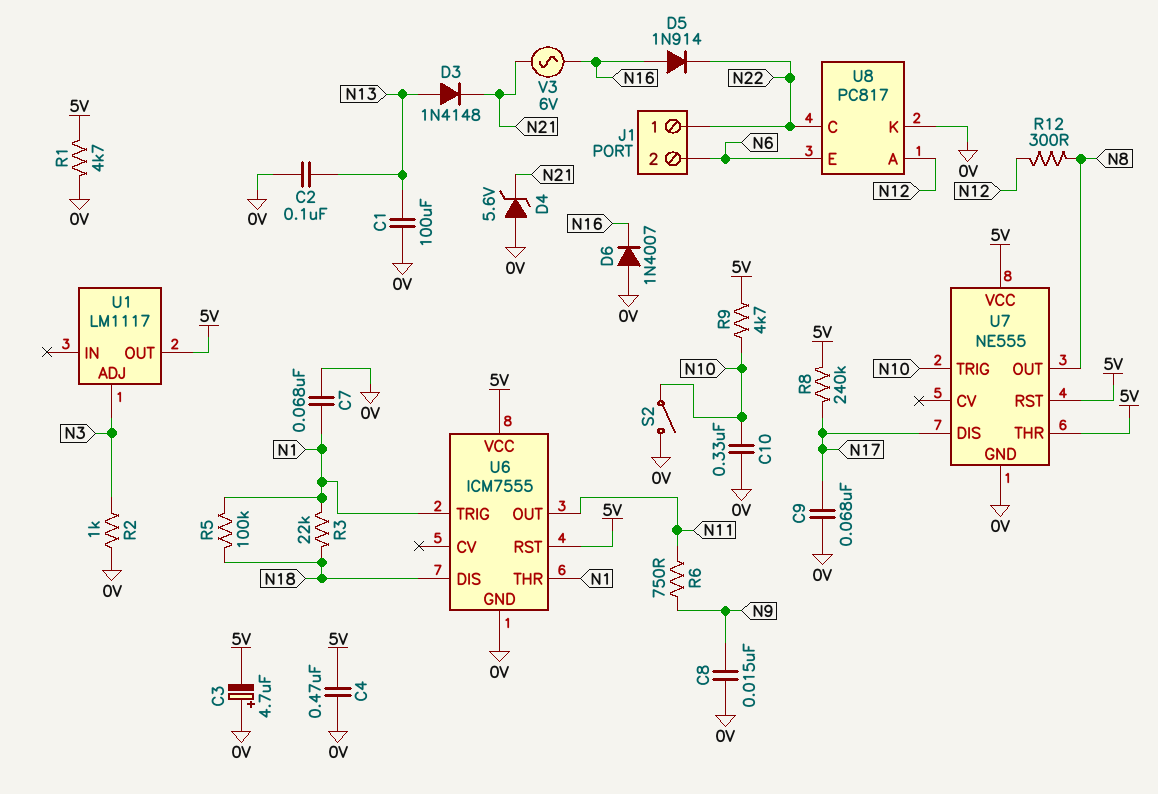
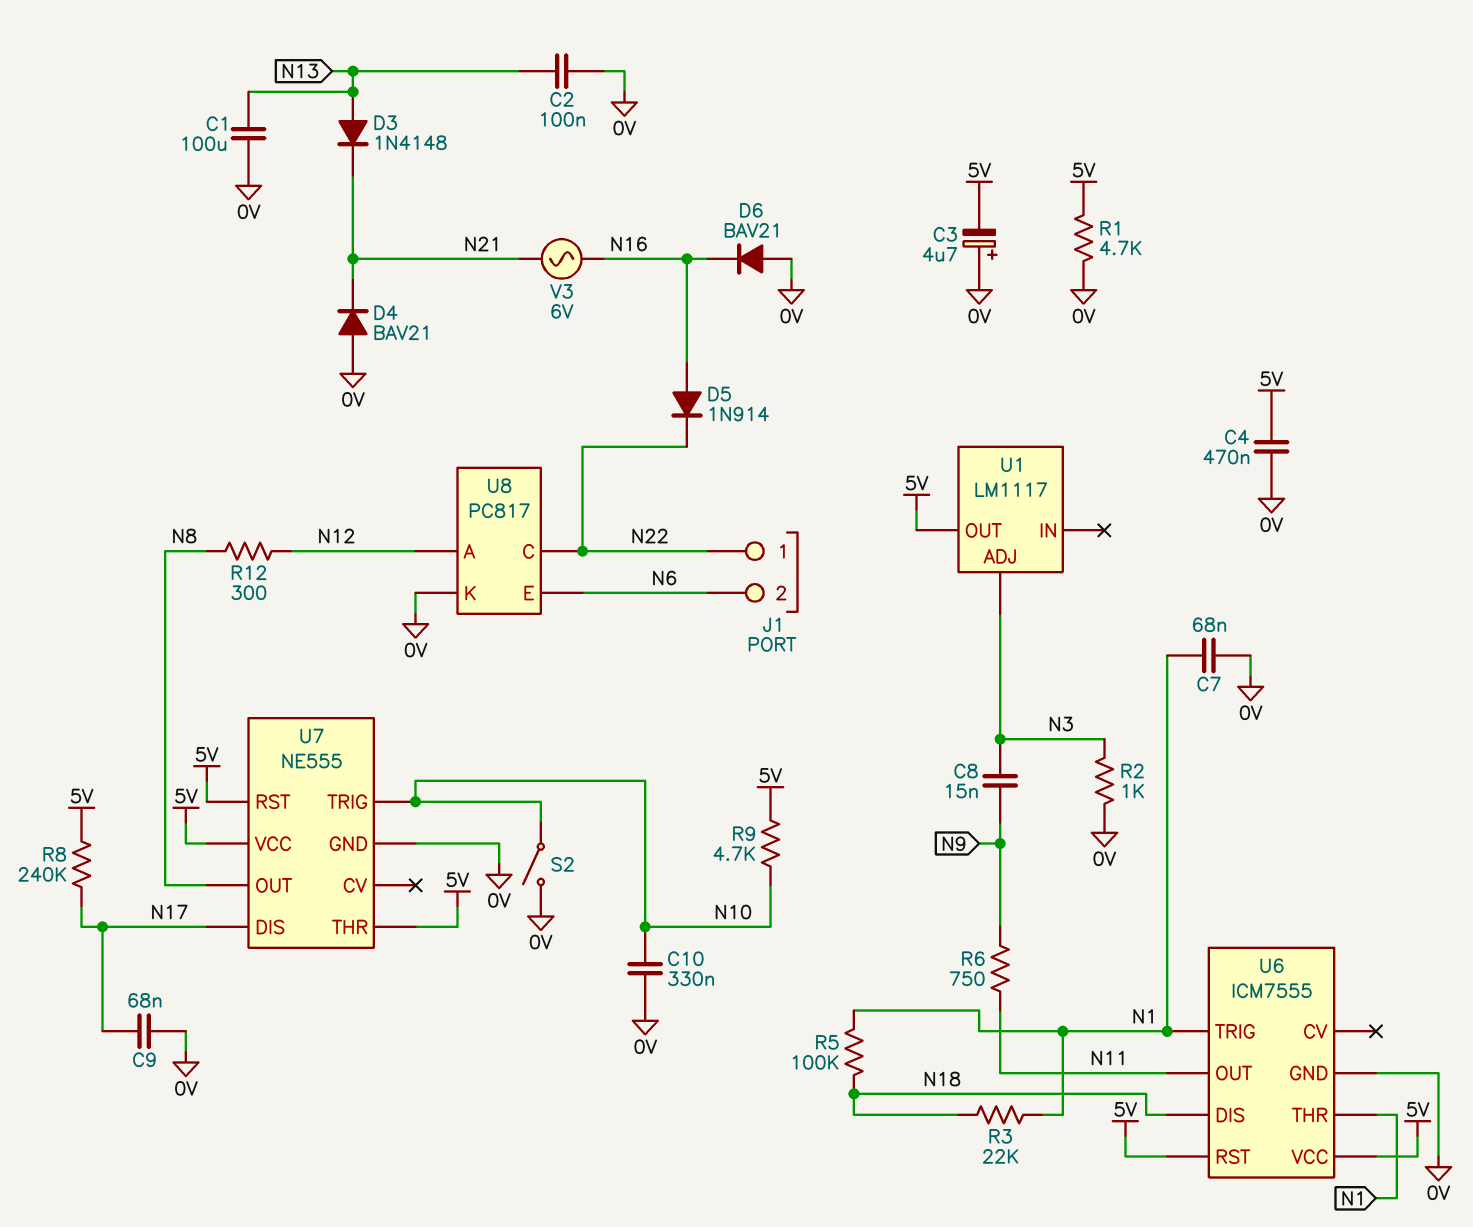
C8: 15nF (0V, N9) -> 15nF (N3, N9)
D4: zener 5.6V (A 0V, K N21) -> diode BAV21 (A 0V, K N21)
D6: diode 1N4007 (A 0V, K N16) -> diode BAV21 (A 0V, K N16)

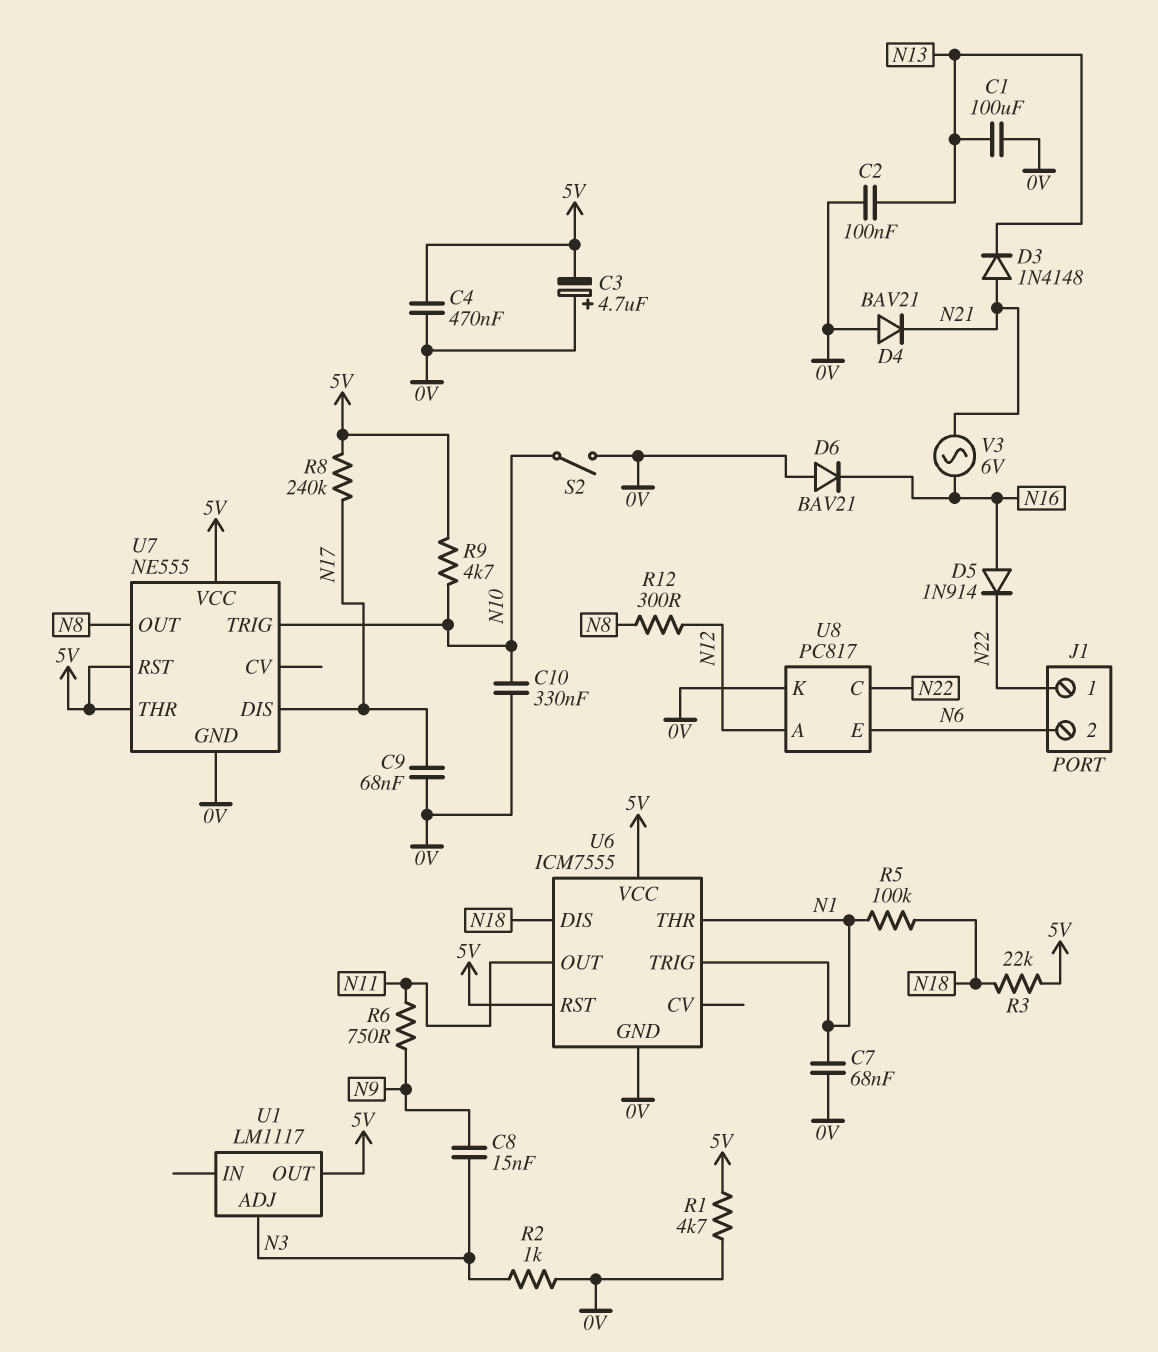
D3: diode 1N4148 (A N13, K N21) -> diode 1N4148 (A N21, K N13)
R3: 22k (N1, N18) -> 22k (5V, N18)

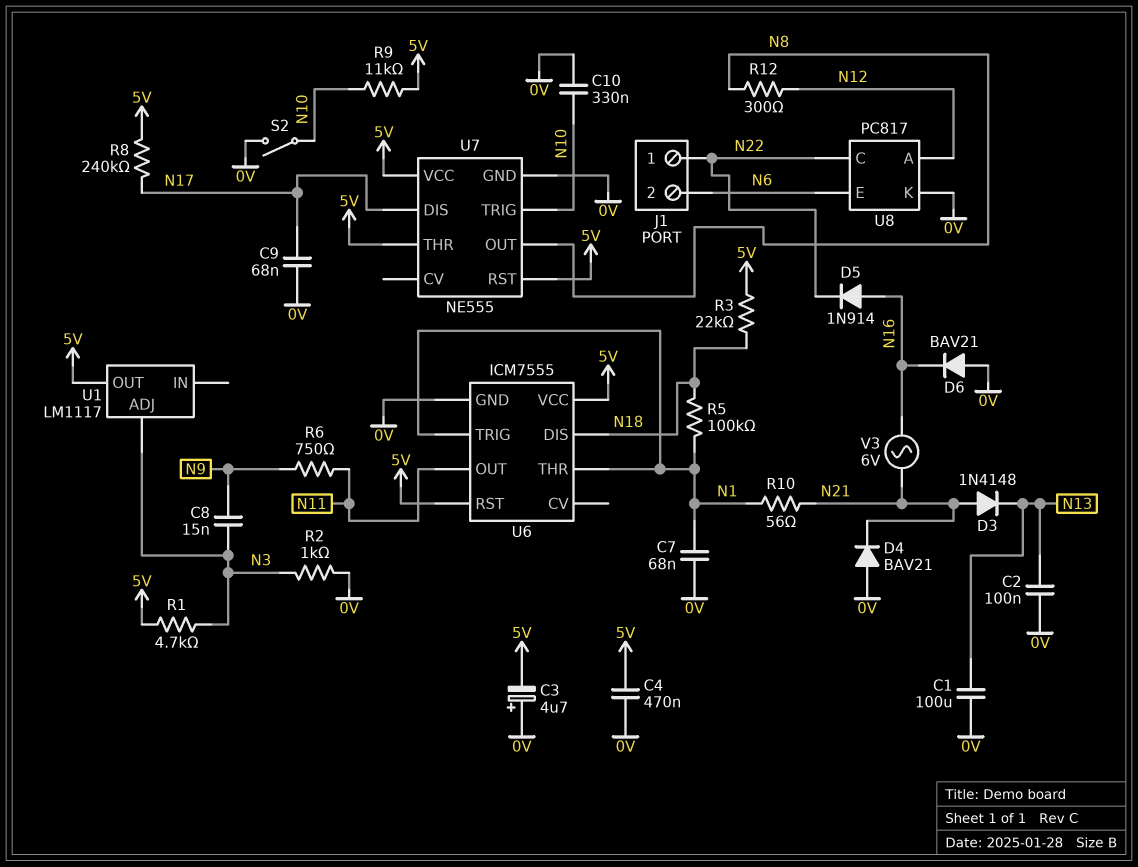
R1: 4.7k (0V, 5V) -> 4.7k (5V, N3)
R9: 4.7k (5V, N10) -> 11k (5V, N10)
R10: none -> 56 (N1, N21)

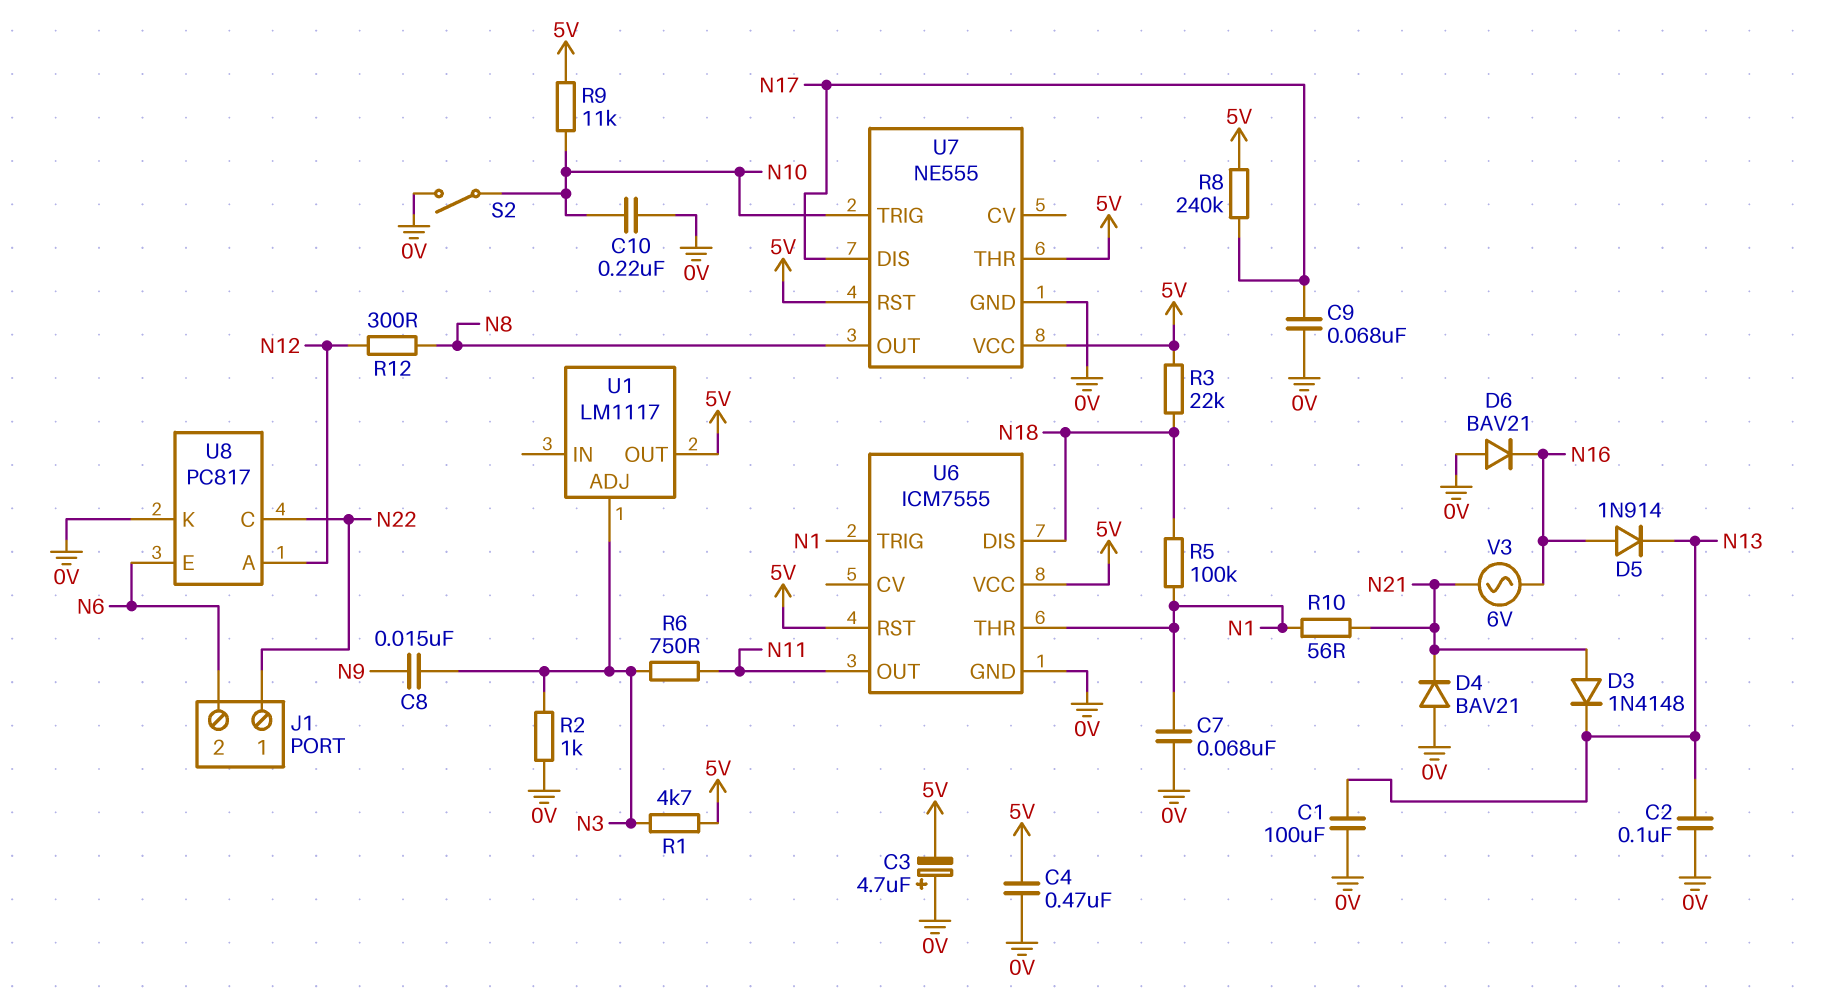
C10: 330nF (0V, N10) -> 220nF (0V, N10)
D5: diode 1N914 (A N16, K N22) -> diode 1N914 (A N16, K N13)
R6: 750 (N9, N11) -> 750 (N3, N11)

